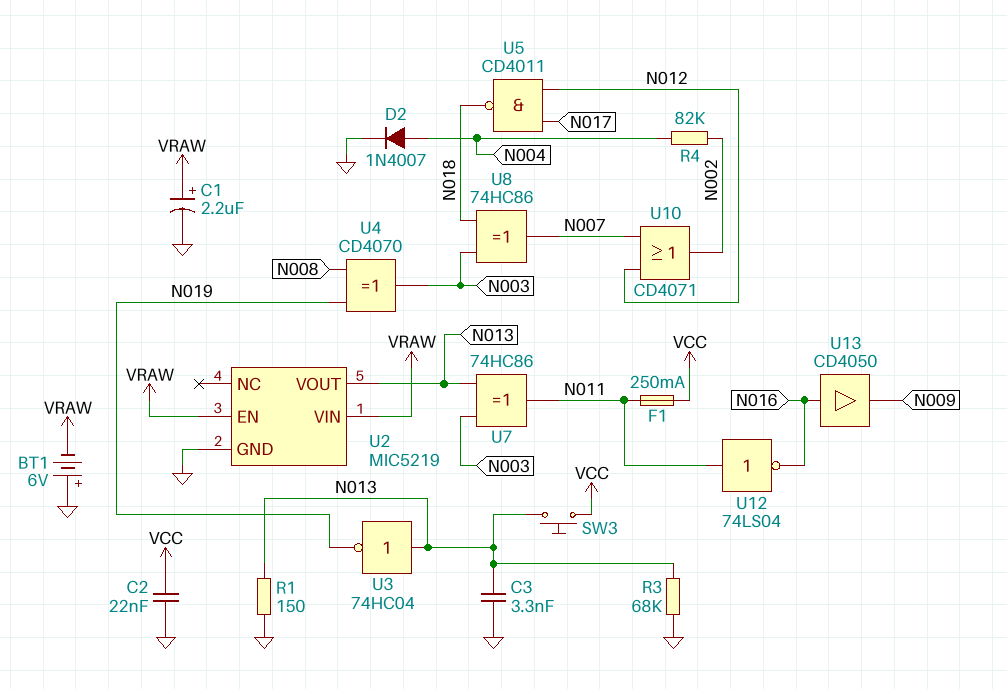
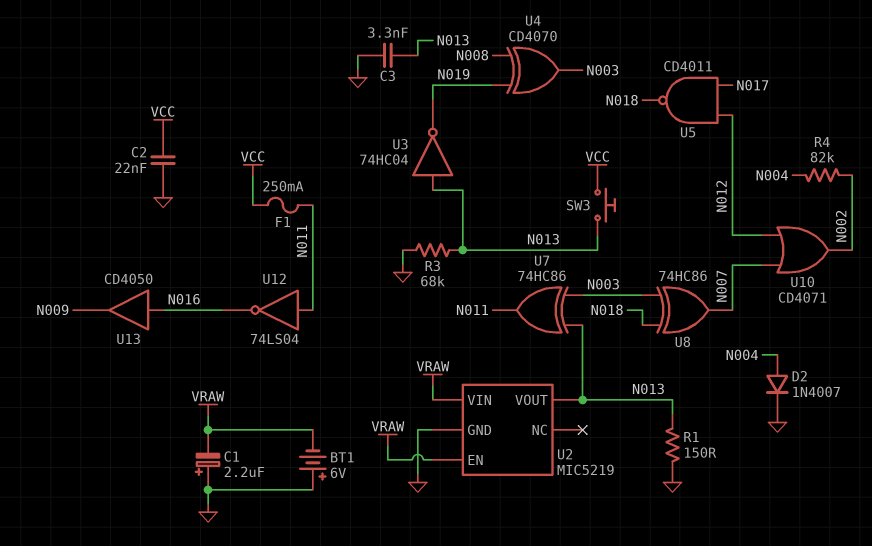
C1: 2.2uF (plus VRAW, minus GND) -> 2.2uF (plus GND, minus VRAW)

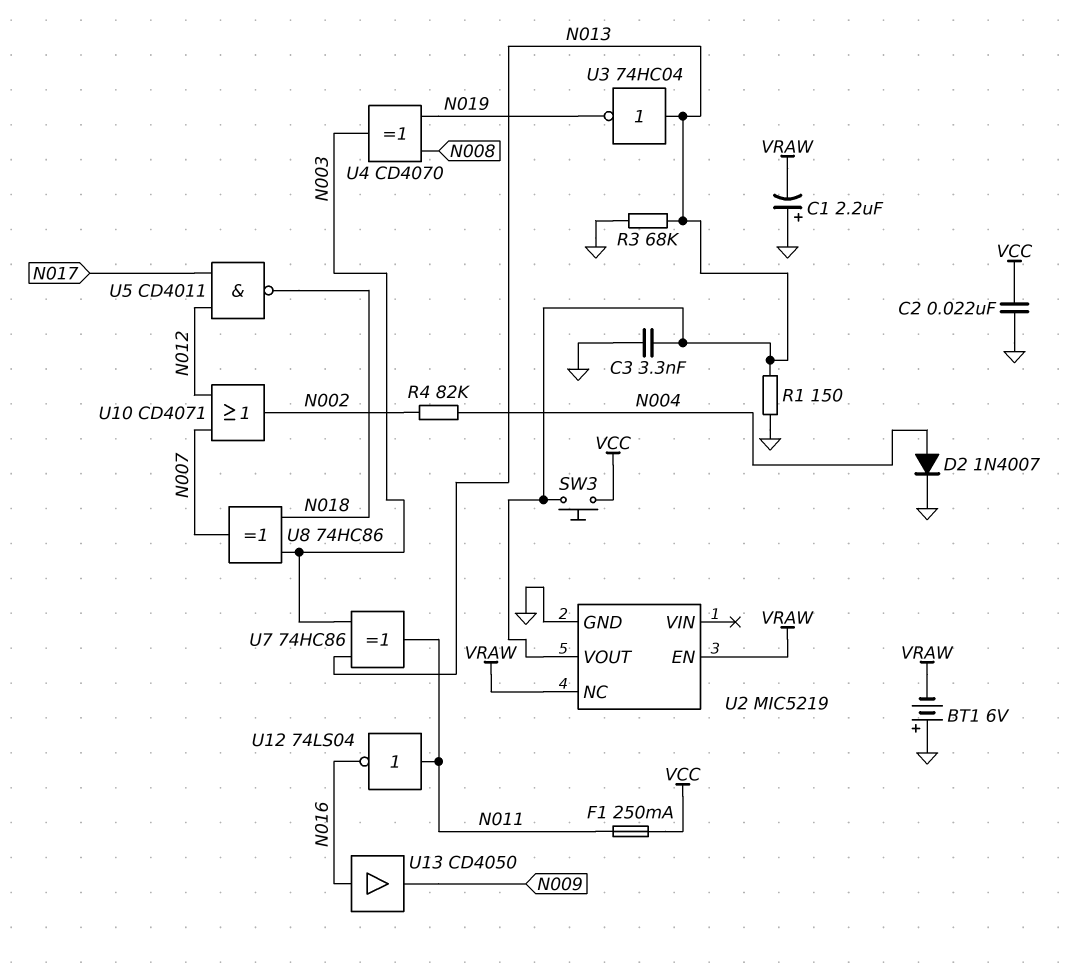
U2 pin NC: none -> VRAW
U2 pin VIN: VRAW -> none

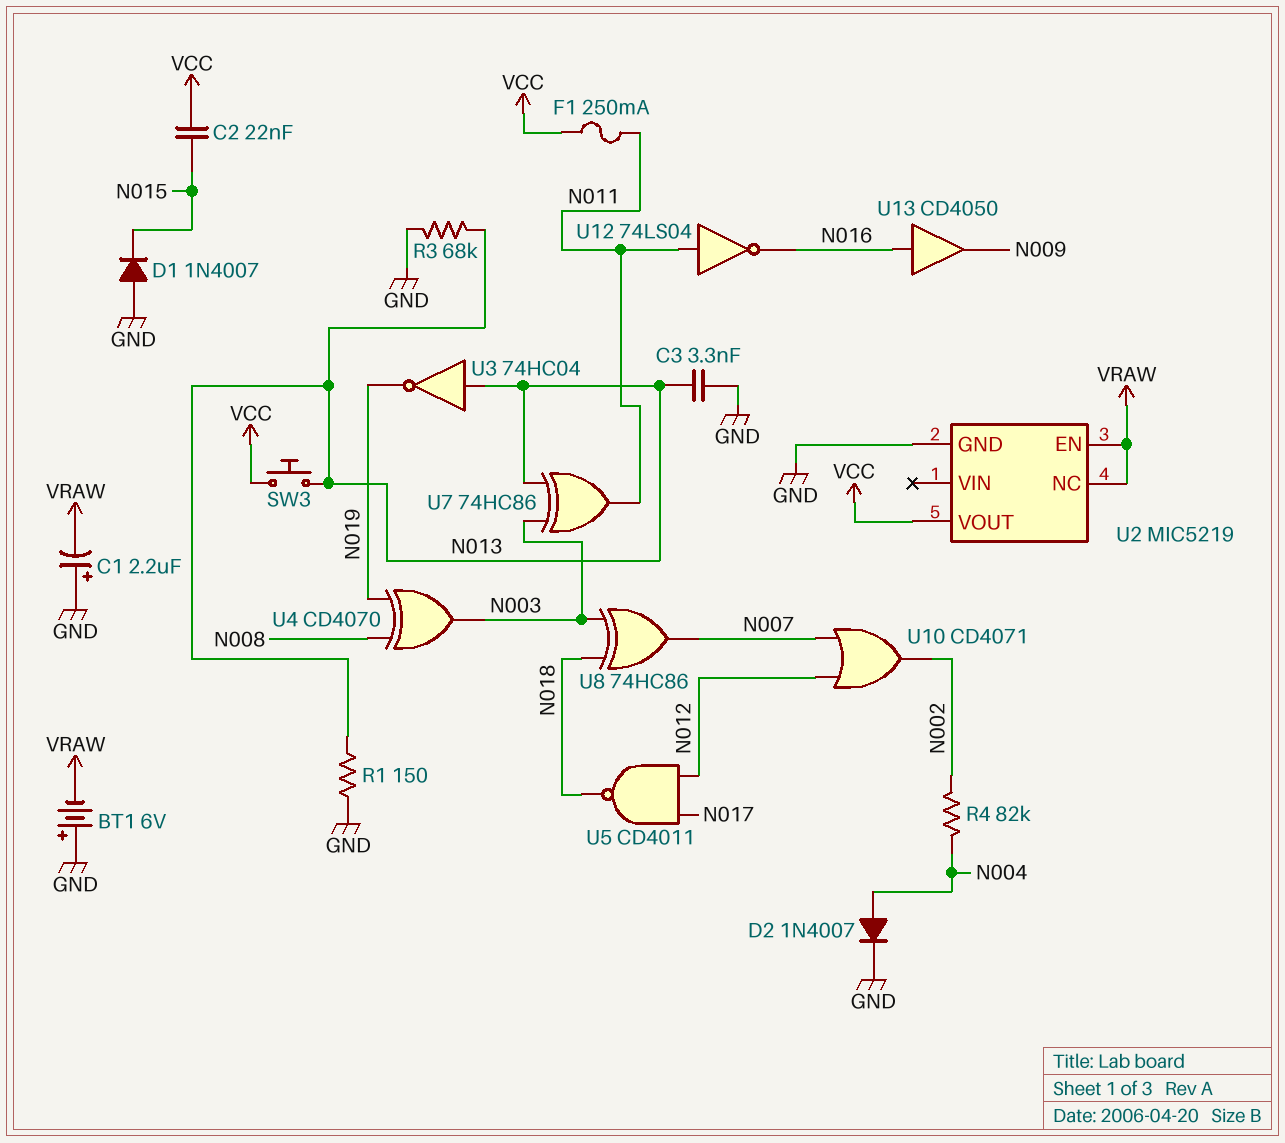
C2: 22nF (GND, VCC) -> 22nF (N015, VCC)
D1: none -> diode 1N4007 (A GND, K N015)
U2 pin VOUT: N013 -> VCC

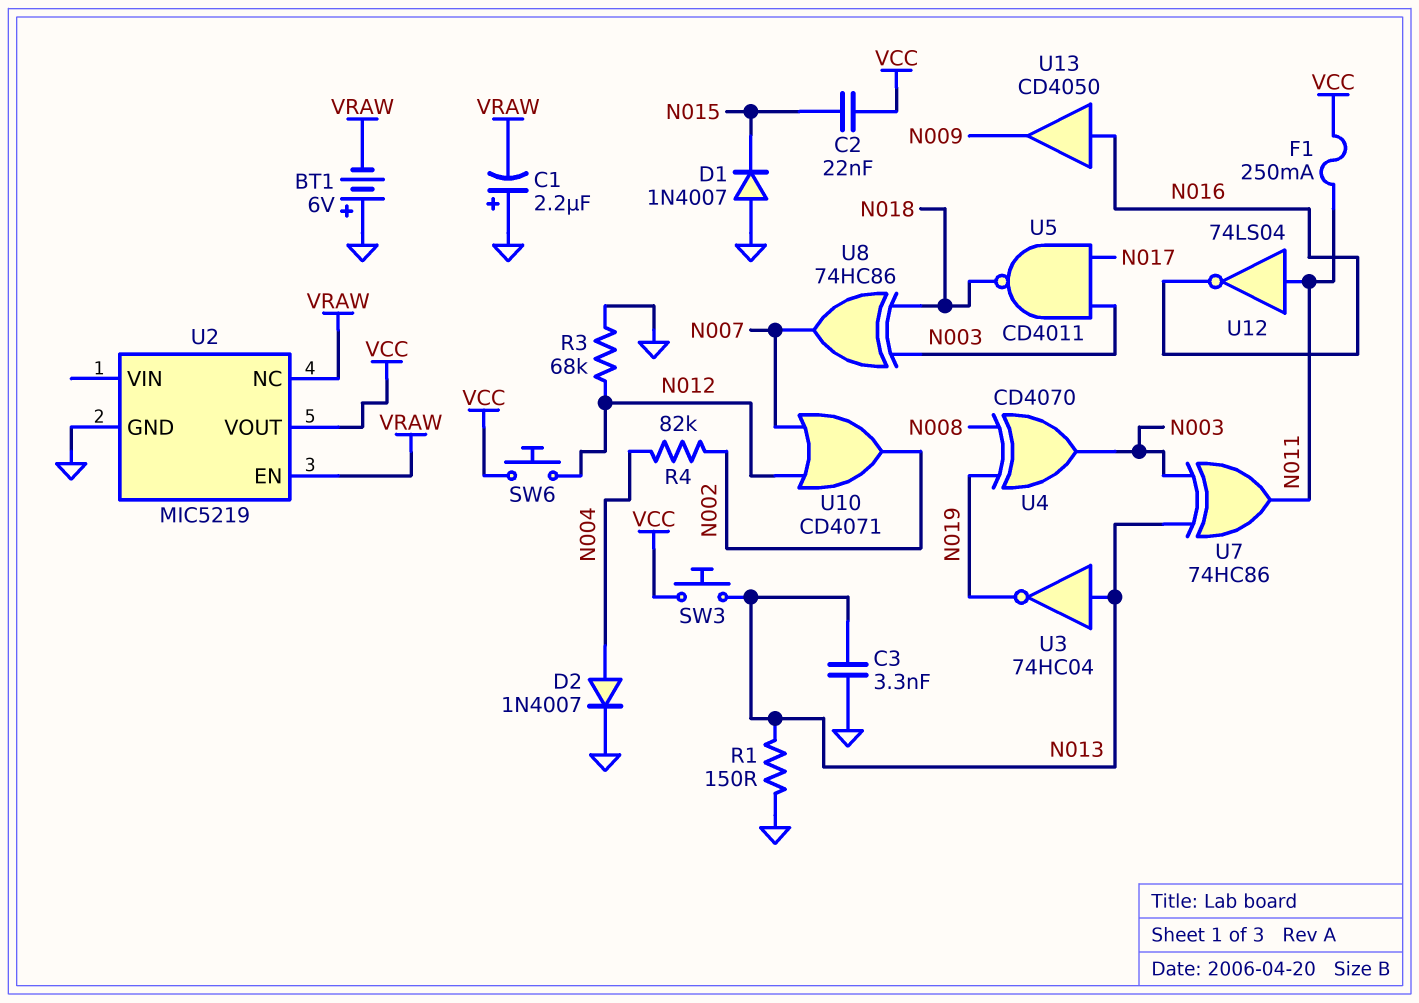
R3: 68k (GND, N013) -> 68k (GND, N012)
SW6: none -> button (N012, VCC)
U5: NAND CD4011 (in N012, in N017, out N018) -> NAND CD4011 (in N003, in N017, out N018)

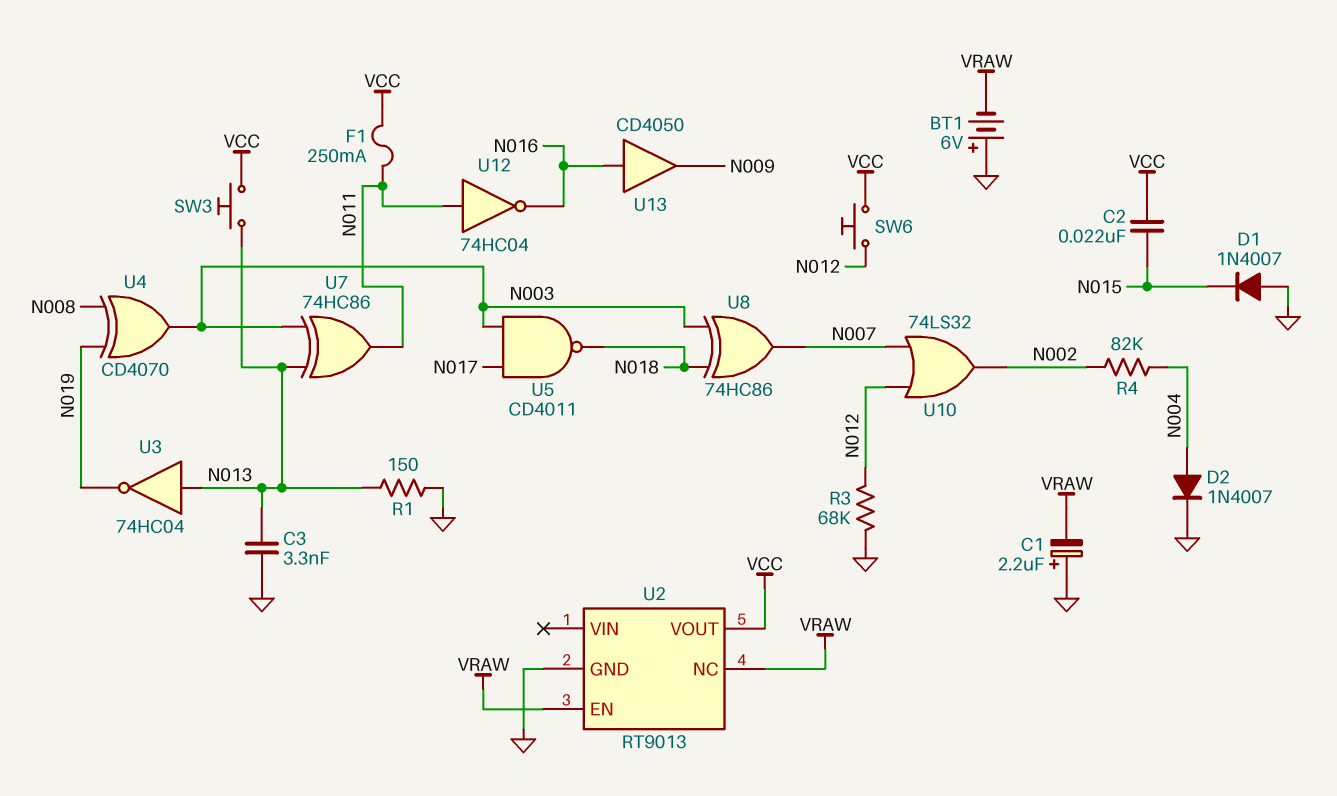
U2: MIC5219 -> RT9013
U10: OR CD4071 (in N007, in N012, out N002) -> OR 74LS32 (in N007, in N012, out N002)
U12: NOT 74LS04 (in N011, out N016) -> NOT 74HC04 (in N011, out N016)

